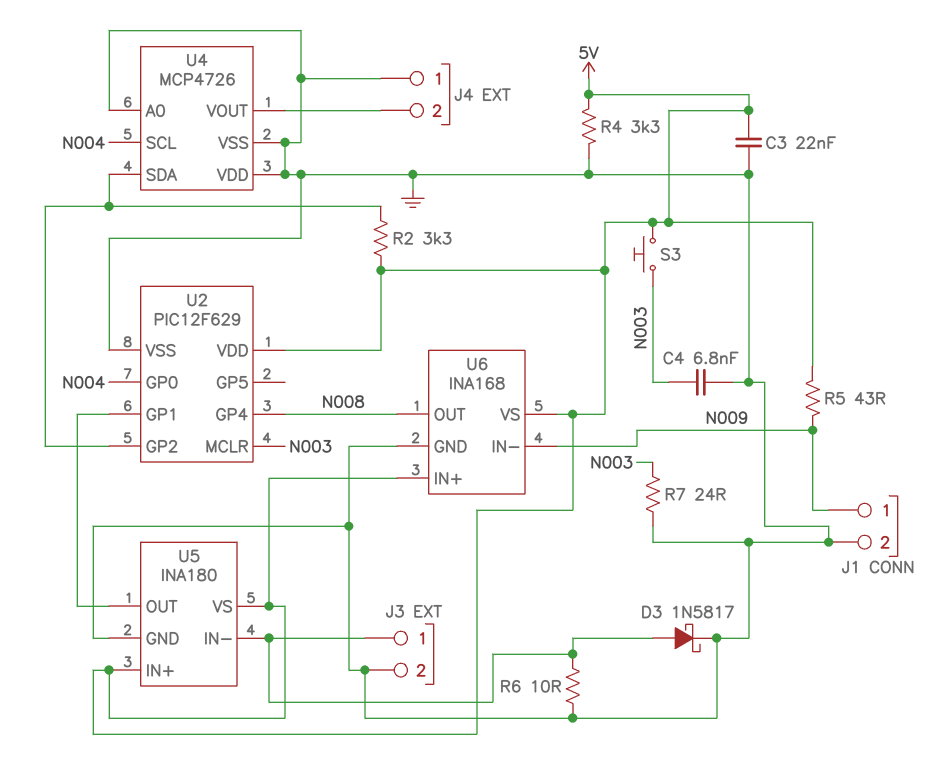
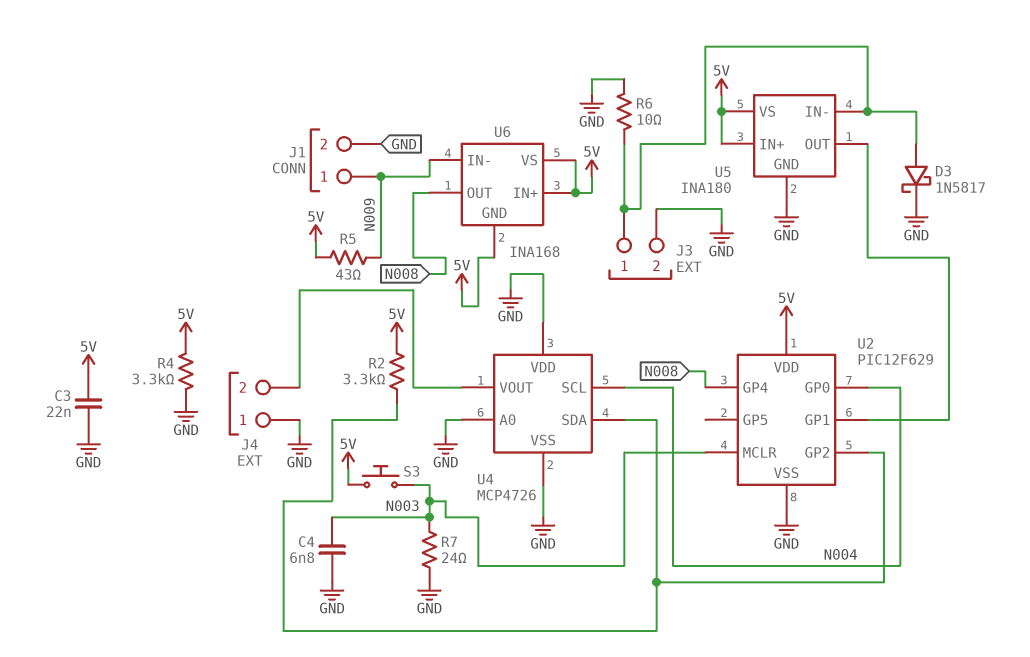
U6 pin GND: GND -> 5V

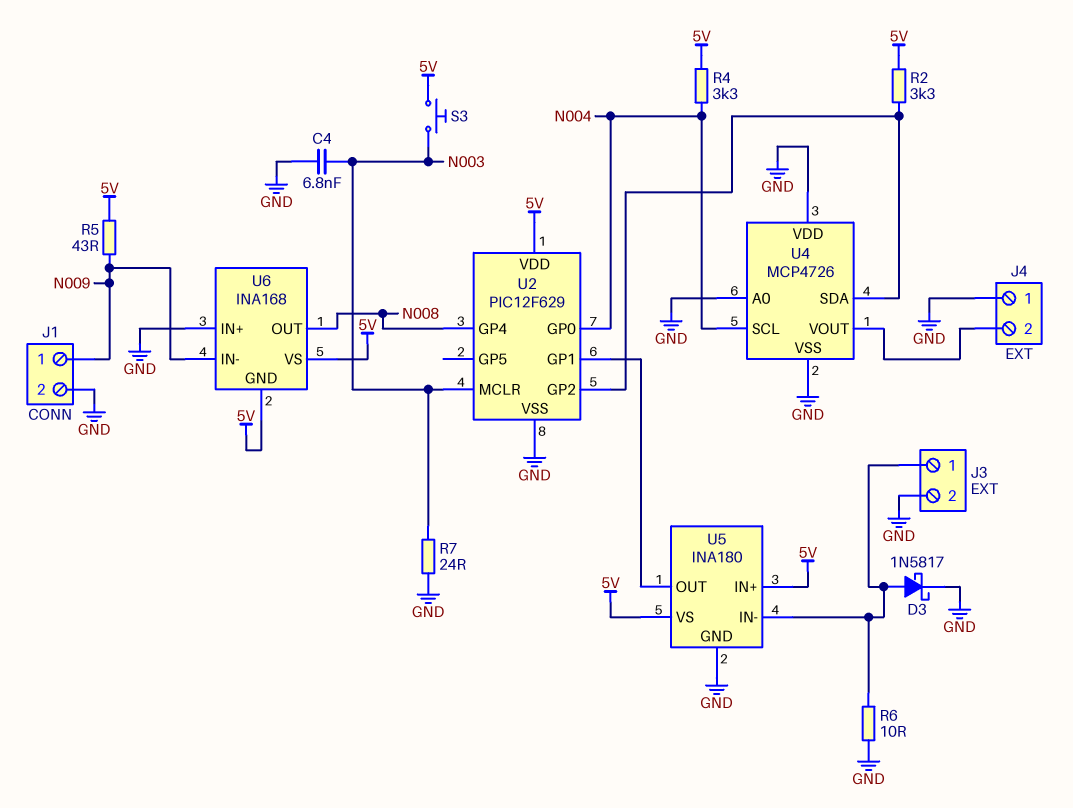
C3: 22nF (5V, GND) -> none
R4: 3.3k (5V, GND) -> 3.3k (5V, N004)
U6 pin IN+: 5V -> GND

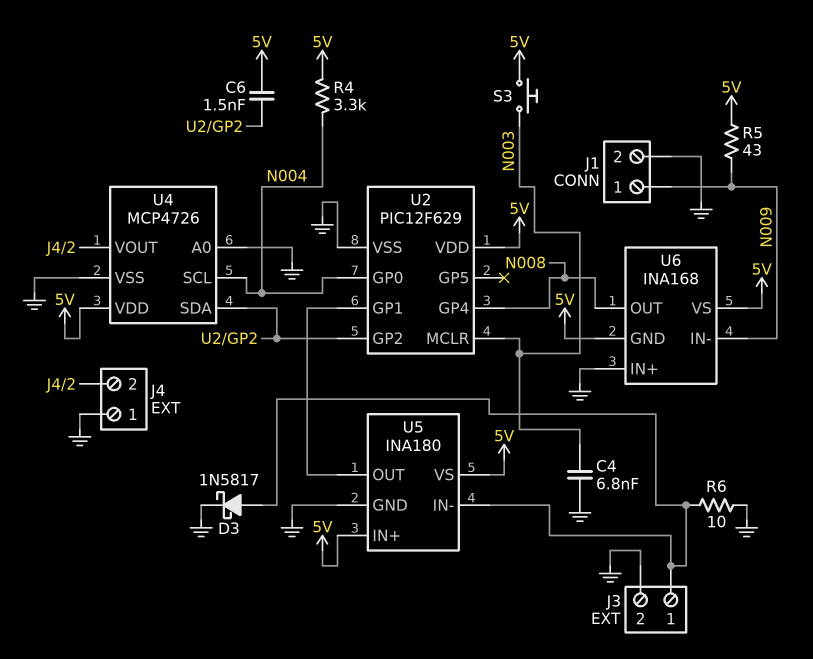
C6: none -> 1.5nF (5V, U2/GP2)
R2: 3.3k (5V, U2/GP2) -> none
R7: 24 (GND, N003) -> none
U4 pin VDD: GND -> 5V

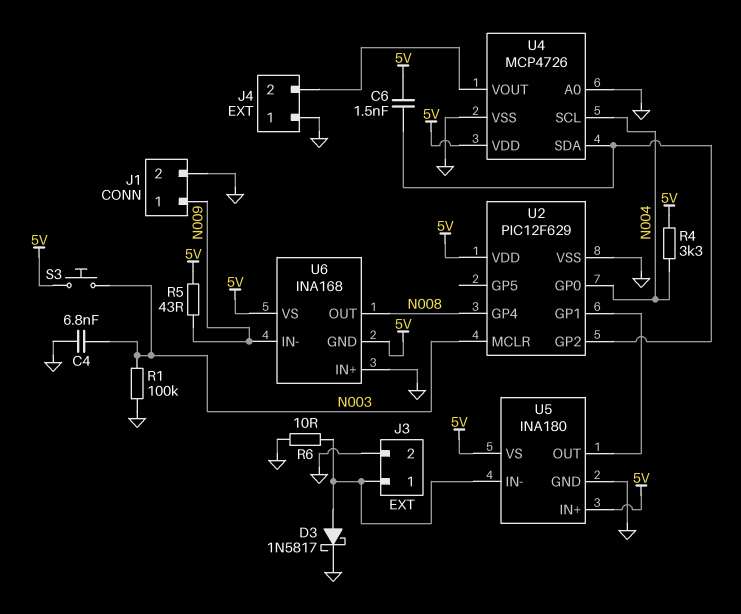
R1: none -> 100k (GND, N003)

